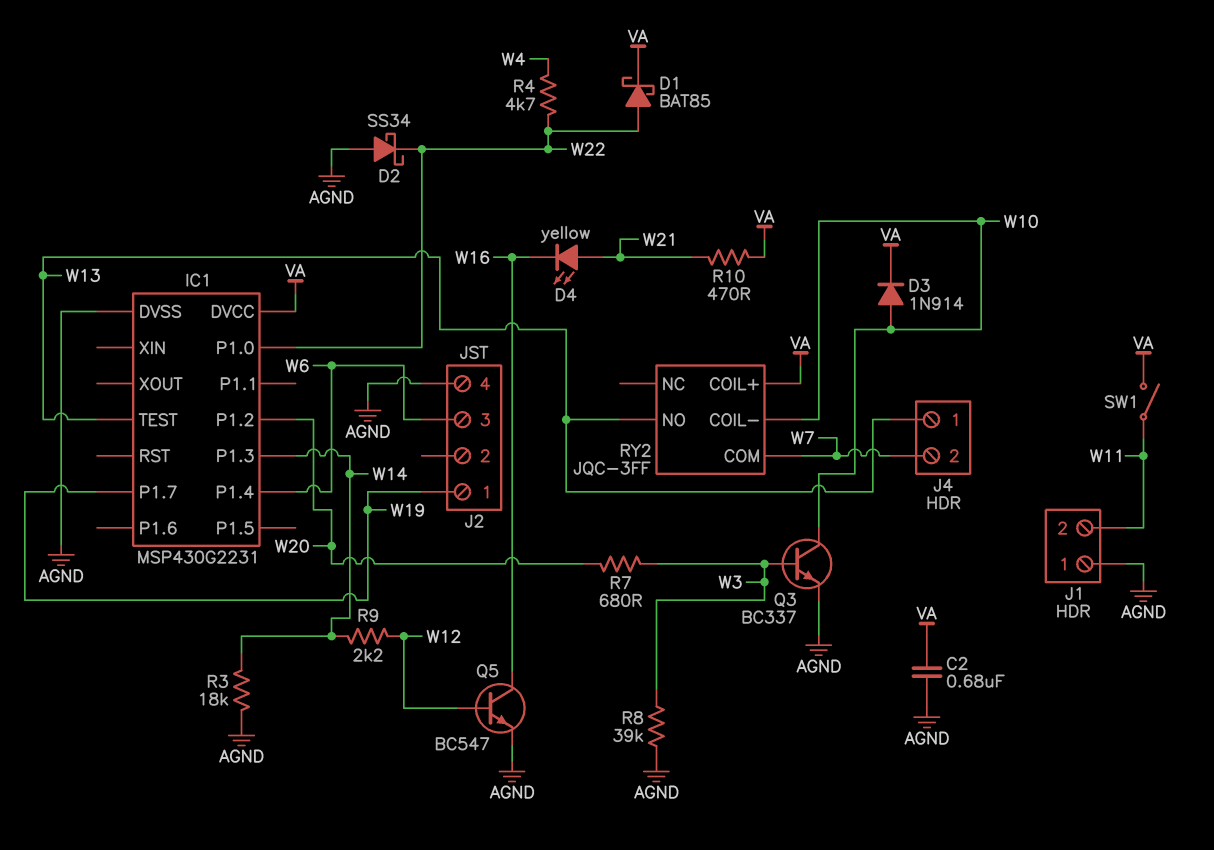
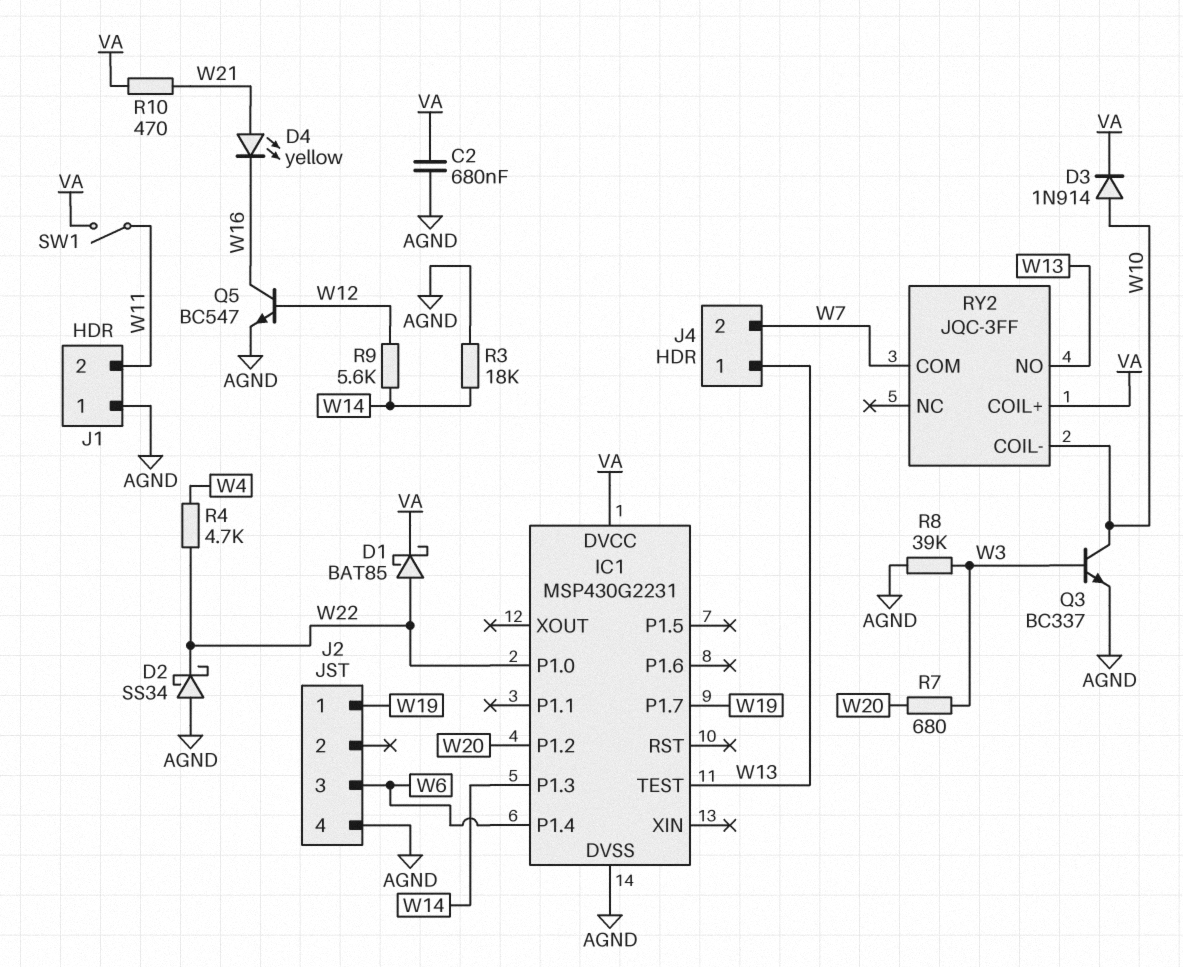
R9: 2.2k (W12, W14) -> 5.6k (W12, W14)

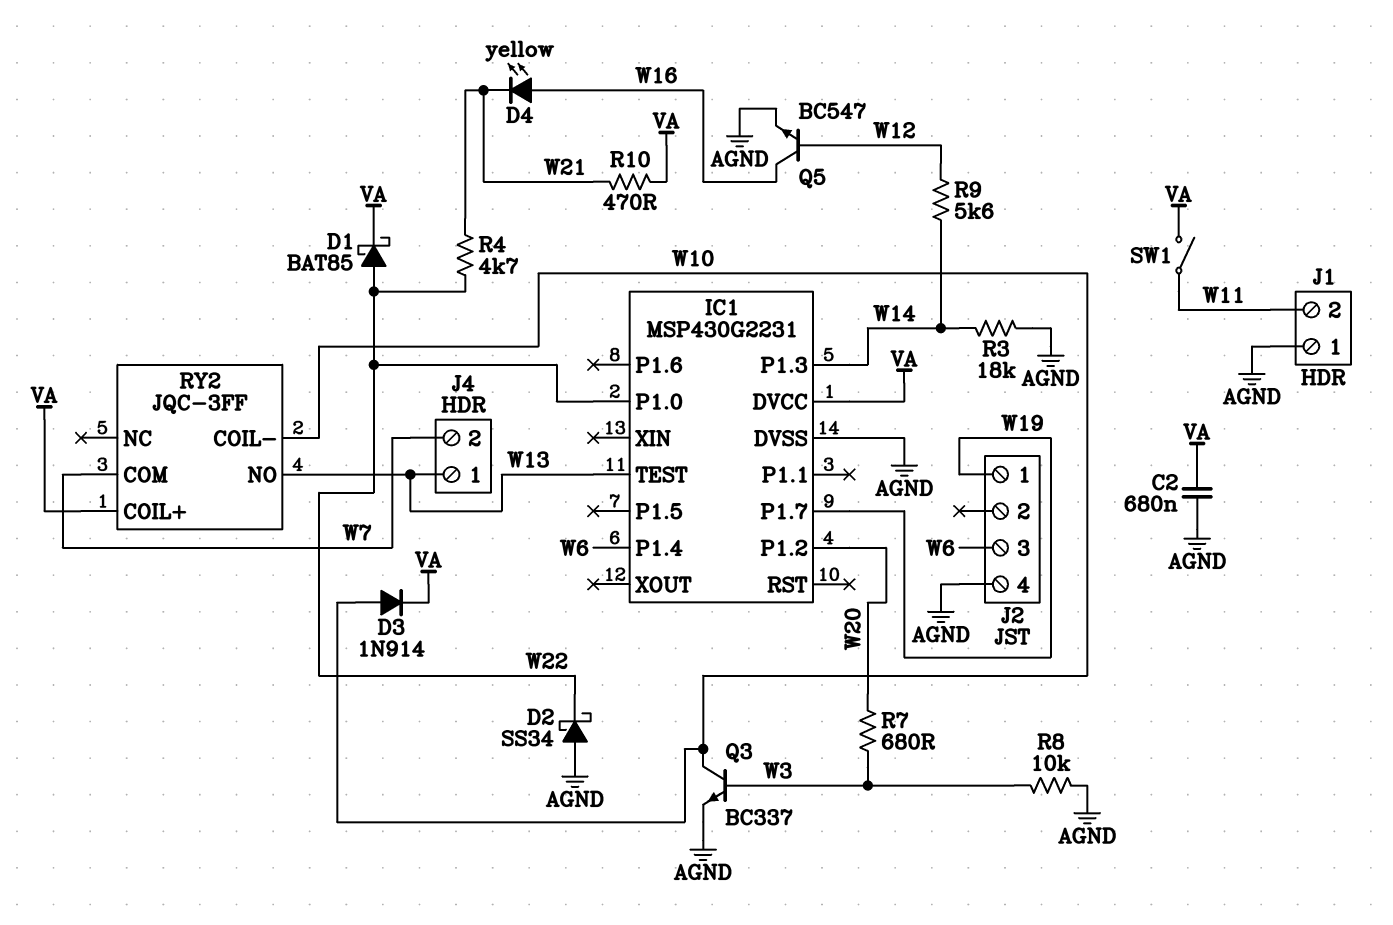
D4: LED yellow (A W21, K W16) -> LED yellow (A W16, K W21)
R4: 4.7k (W4, W22) -> 4.7k (W21, W22)
R8: 39k (AGND, W3) -> 10k (AGND, W3)

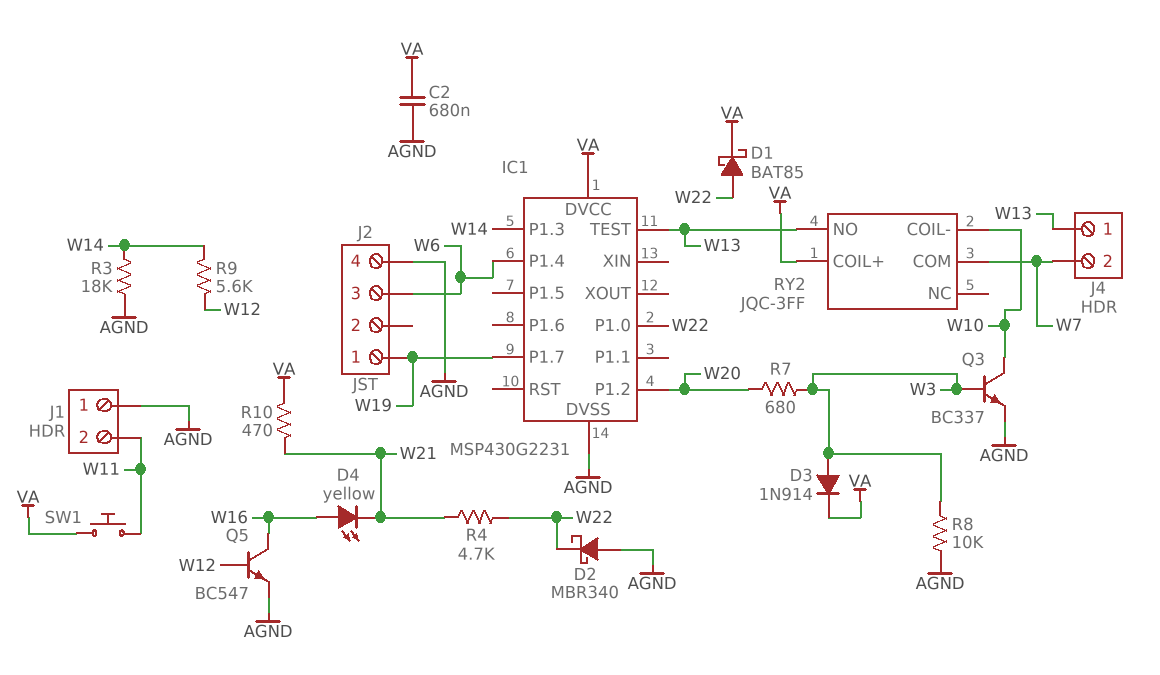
D2: schottky SS34 (A AGND, K W22) -> schottky MBR340 (A AGND, K W22)
D3: diode 1N914 (A W10, K VA) -> diode 1N914 (A W3, K VA)
SW1: switch (VA, W11) -> button (VA, W11)

